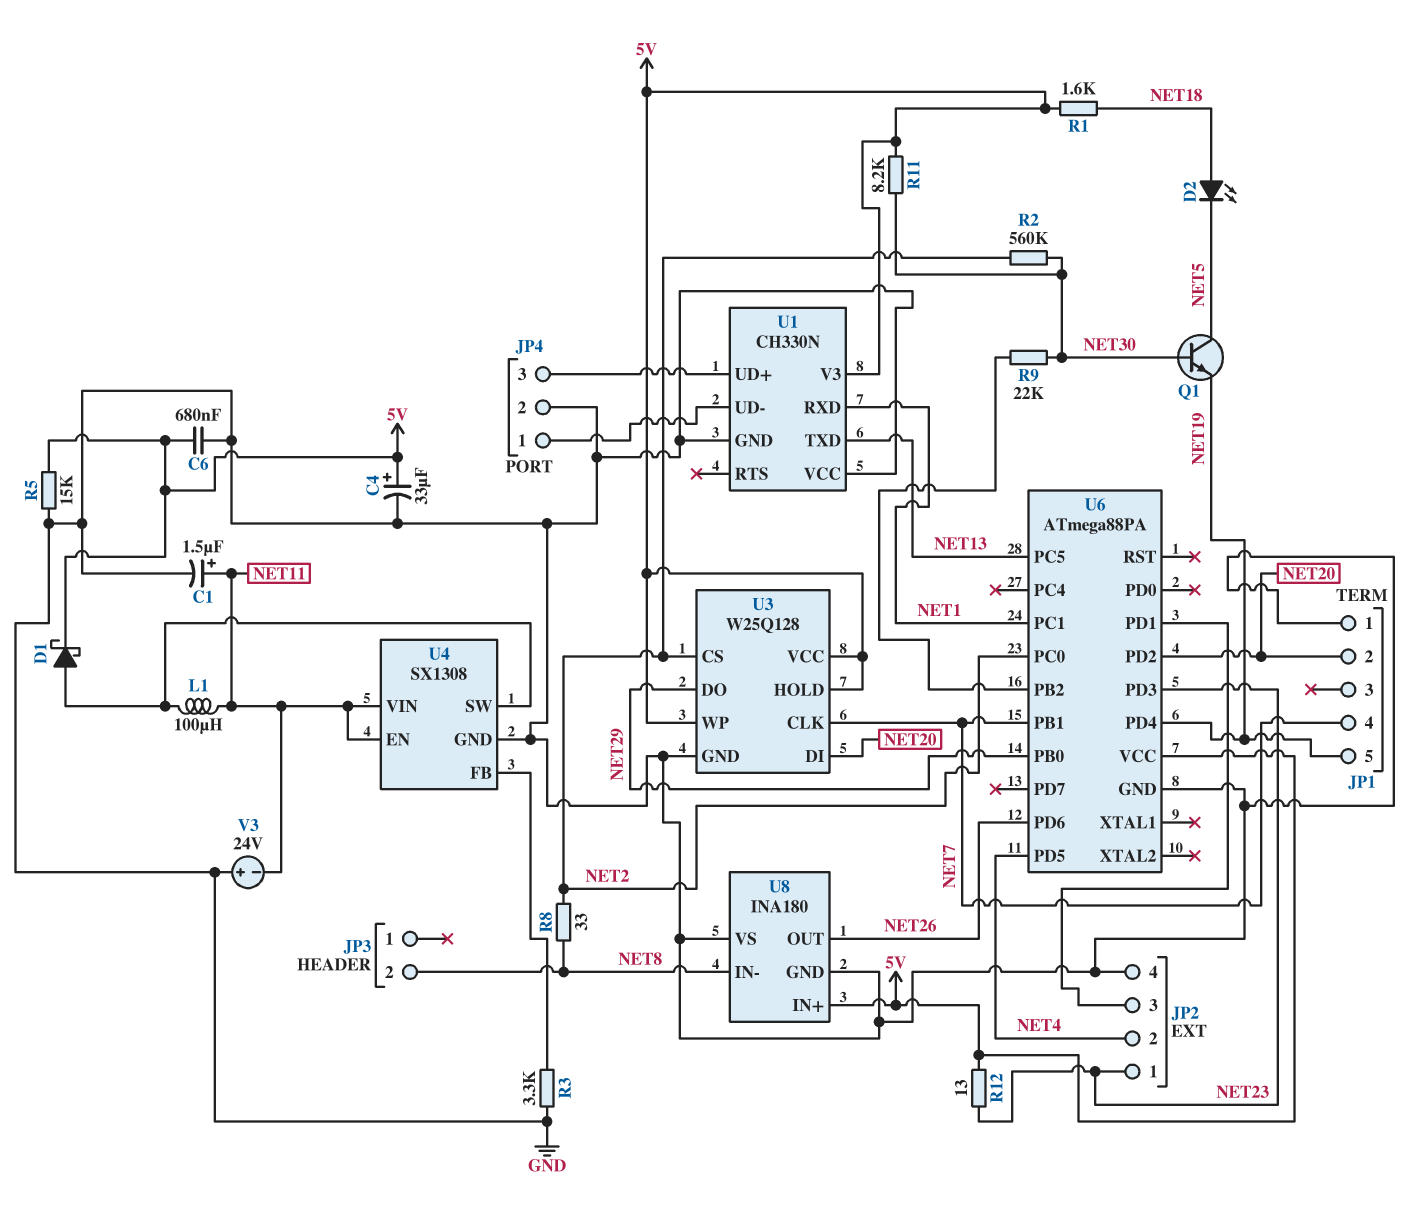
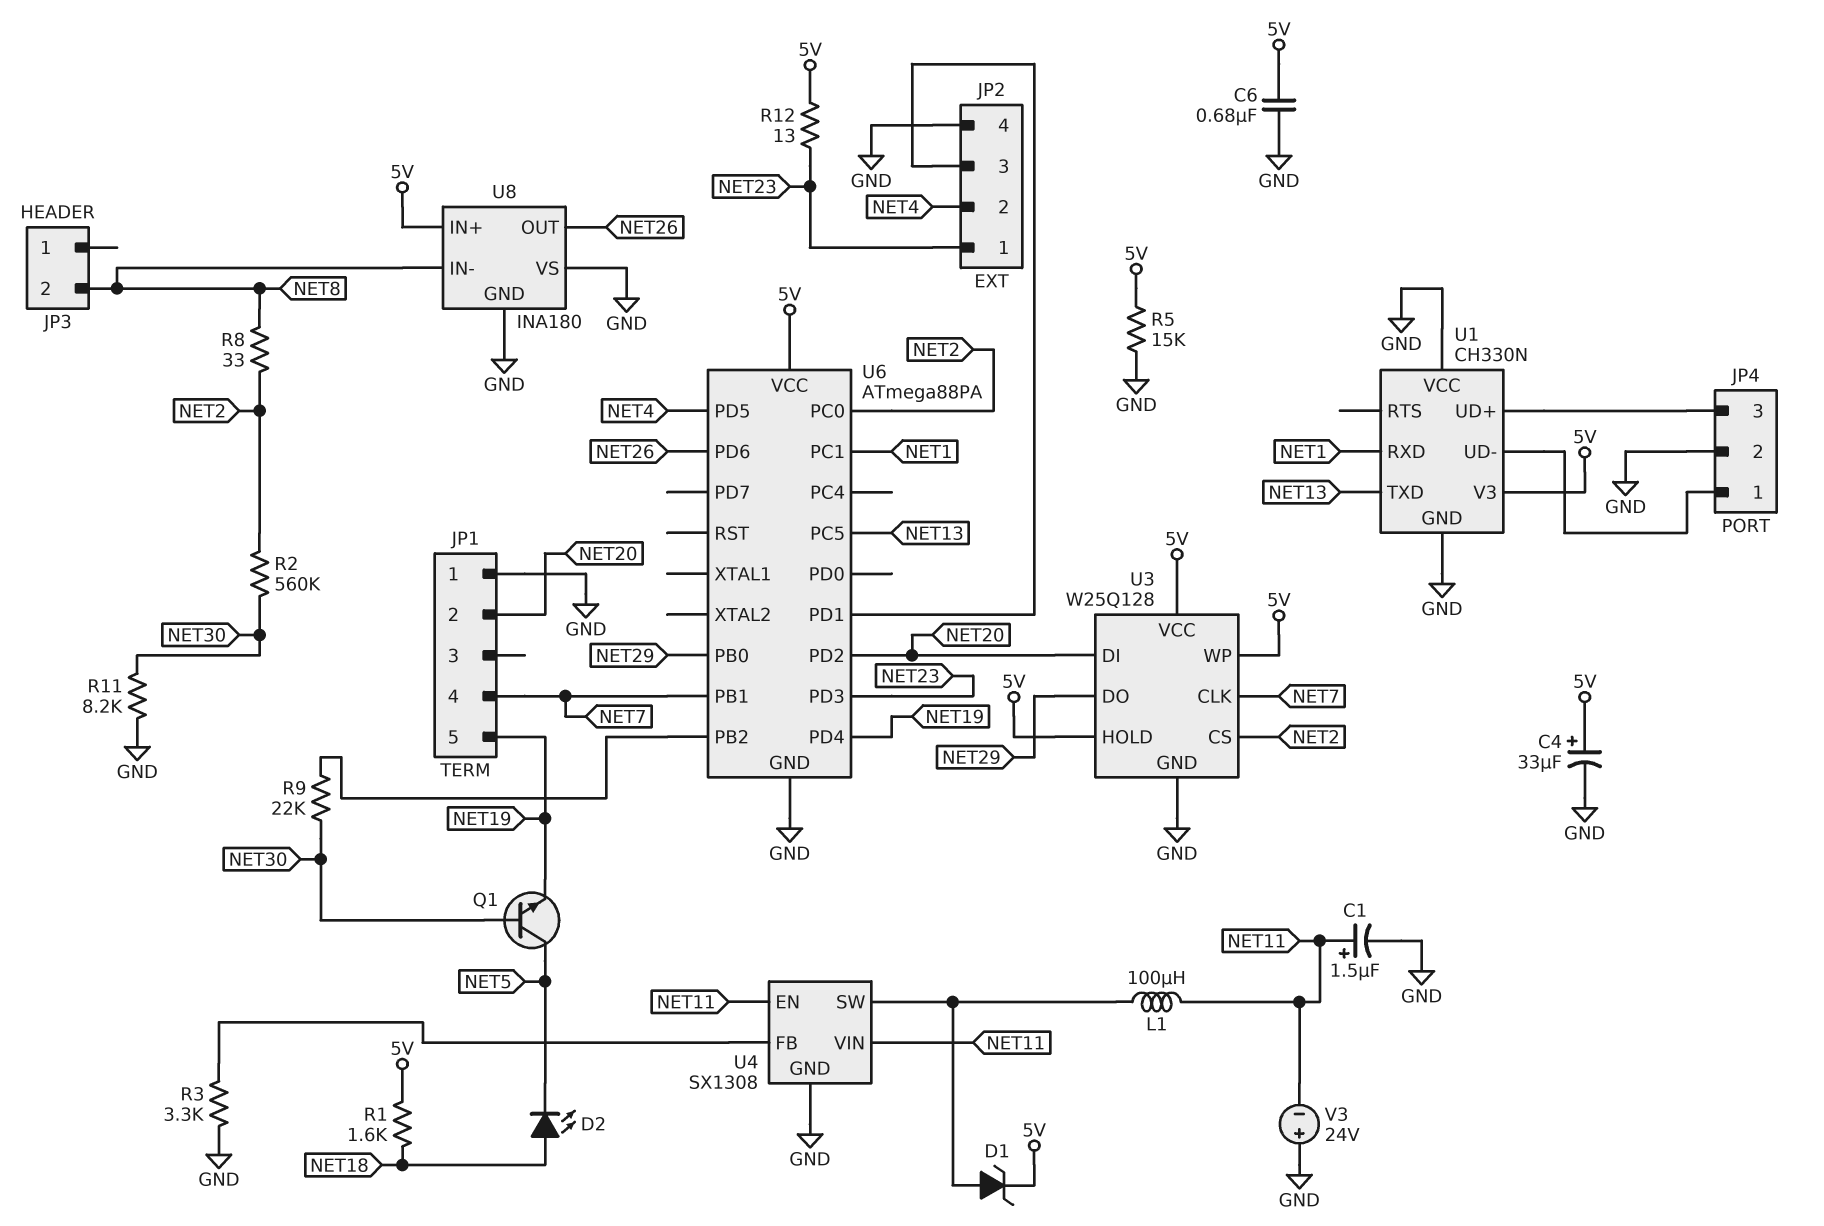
D1: schottky (A U4/SW, K 5V) -> zener (A U4/SW, K 5V)
R11: 8.2k (5V, NET30) -> 8.2k (GND, NET30)

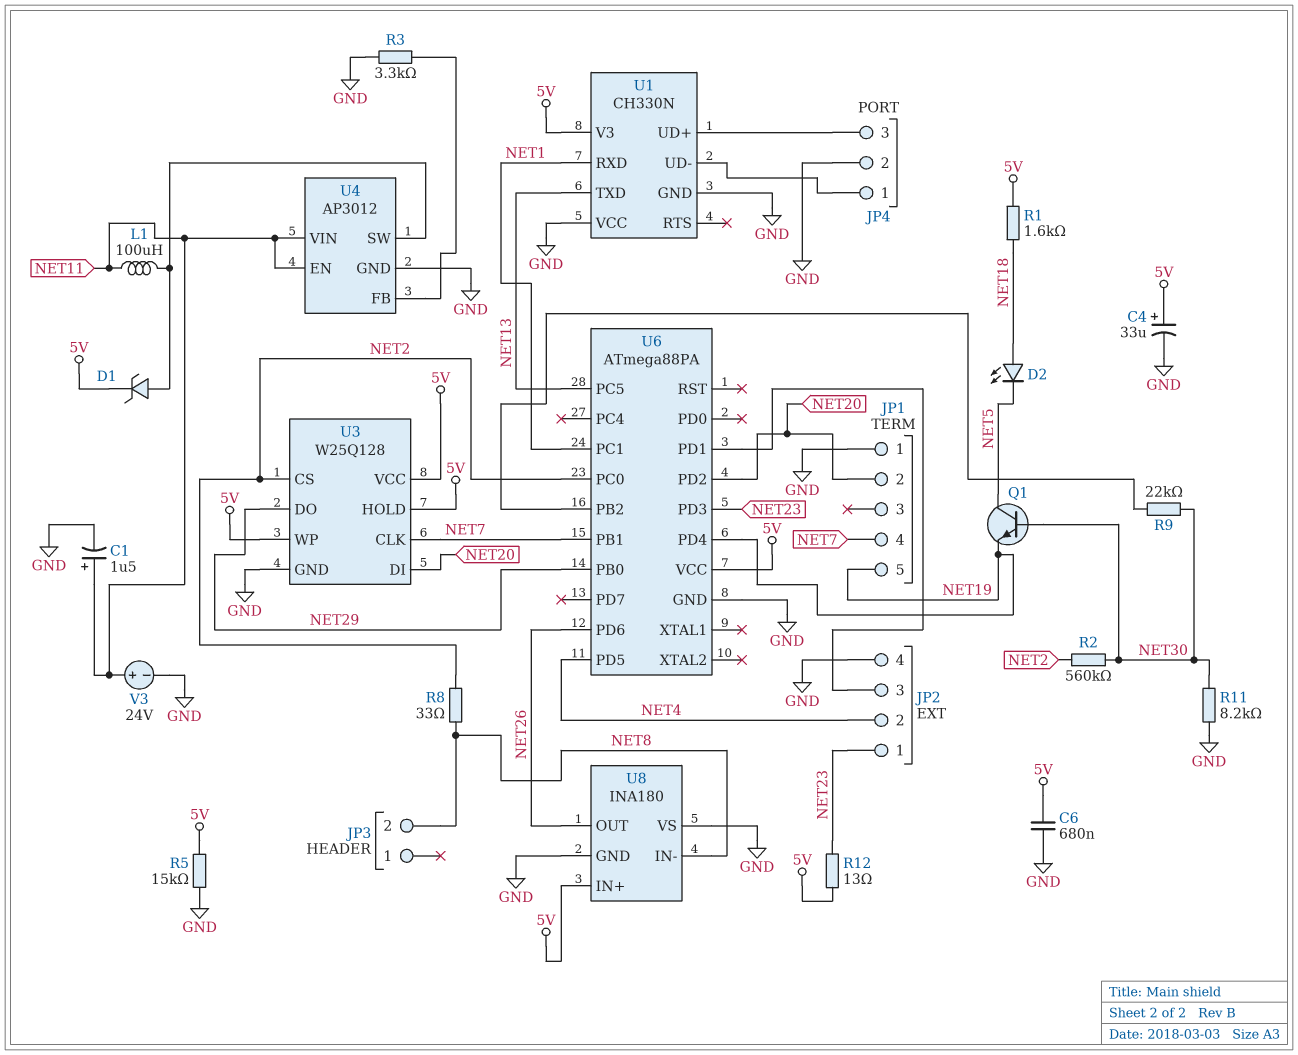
U4: SX1308 -> AP3012
V3: 24V (plus GND, minus NET11) -> 24V (plus NET11, minus GND)

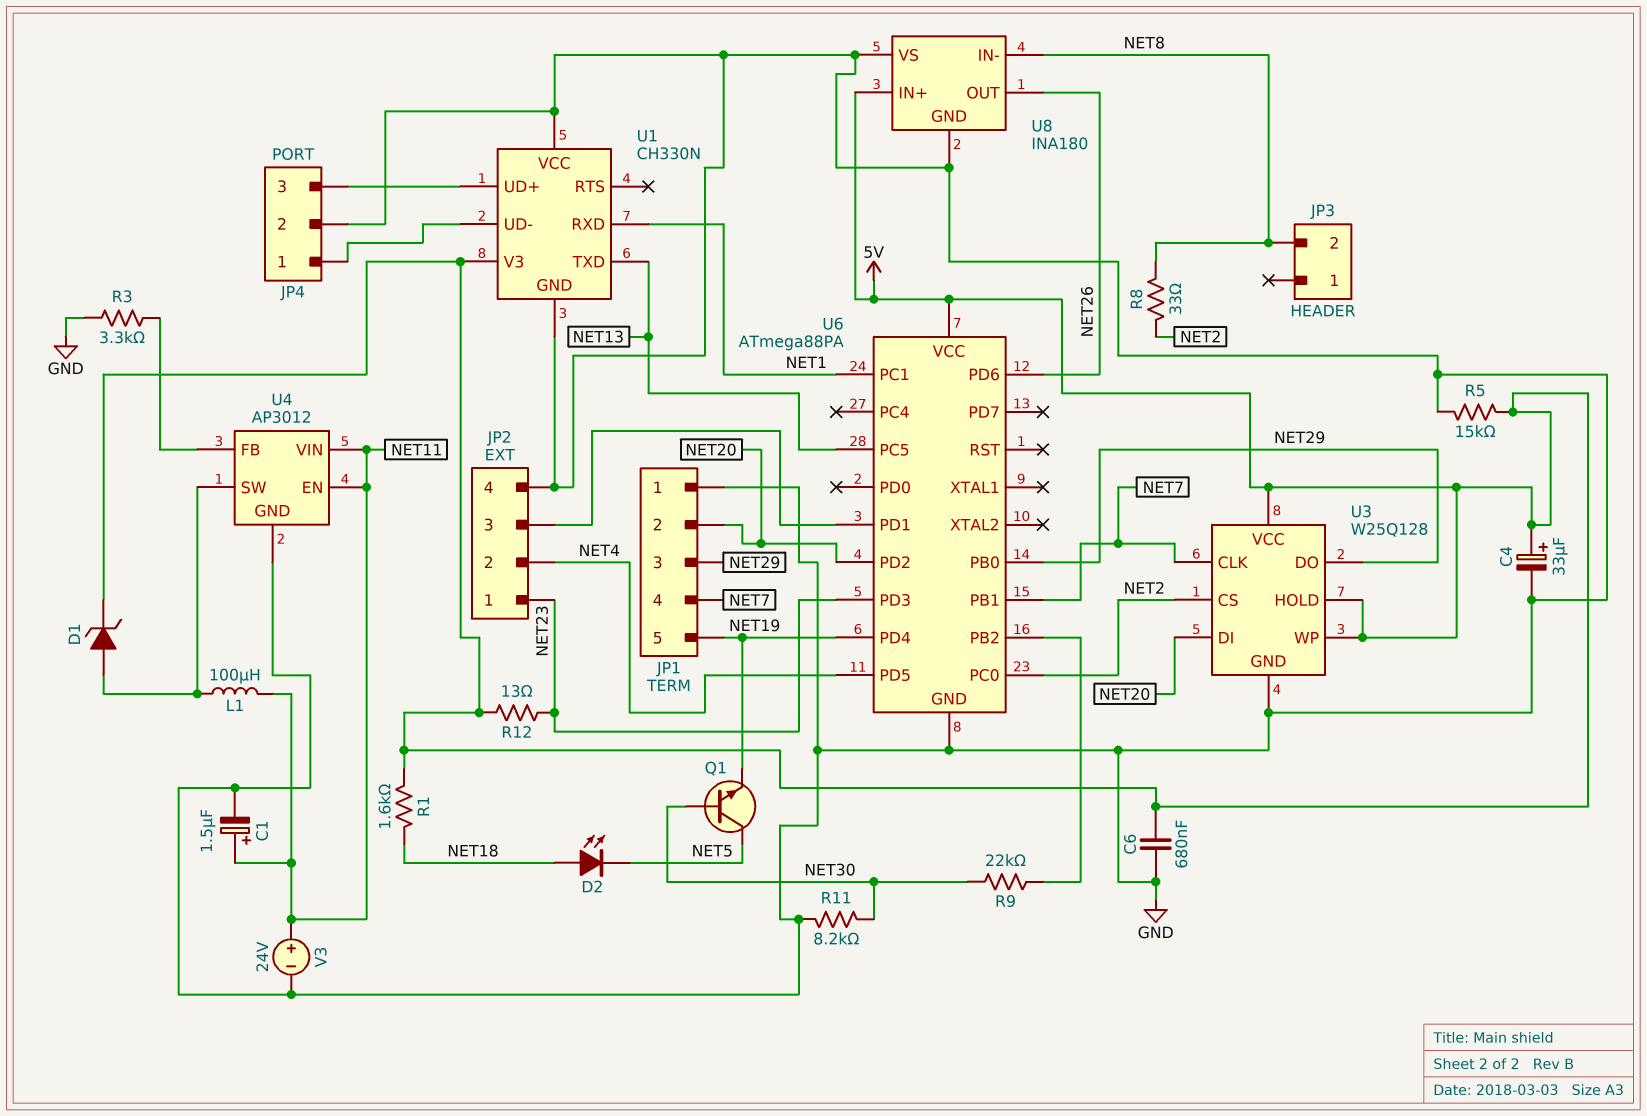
JP1 pin 3: none -> NET29
R2: 560k (NET2, NET30) -> none

